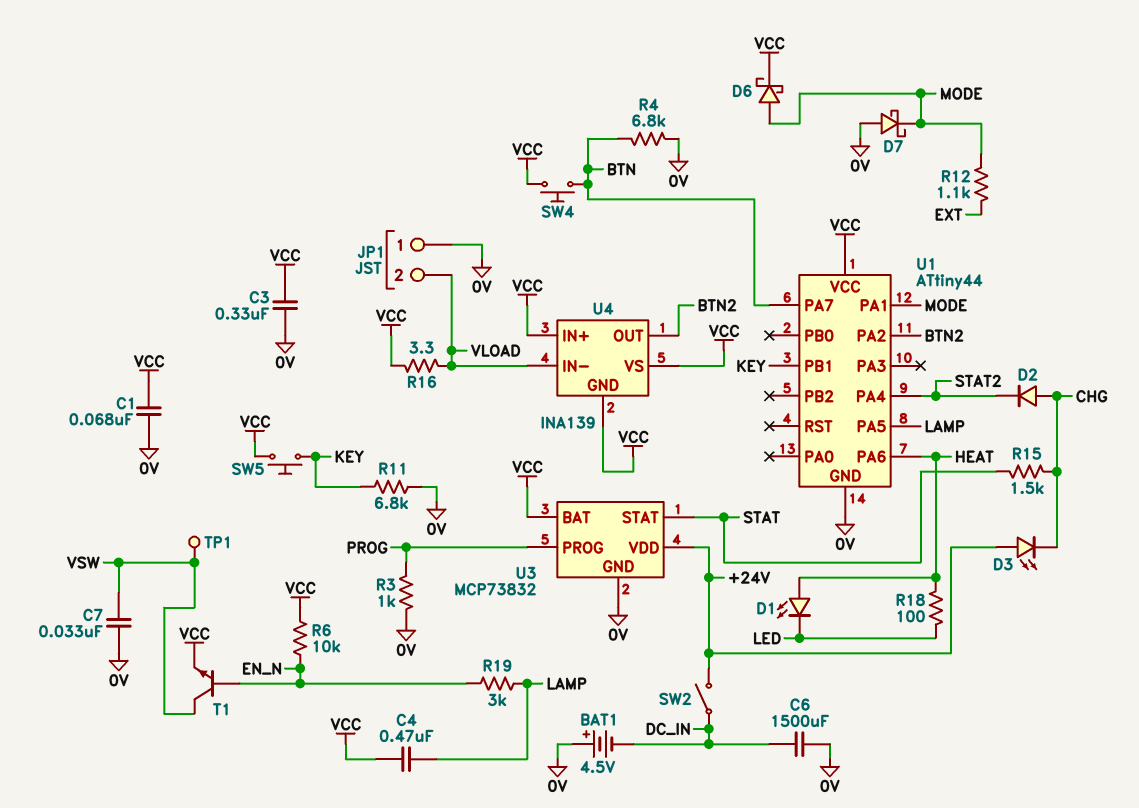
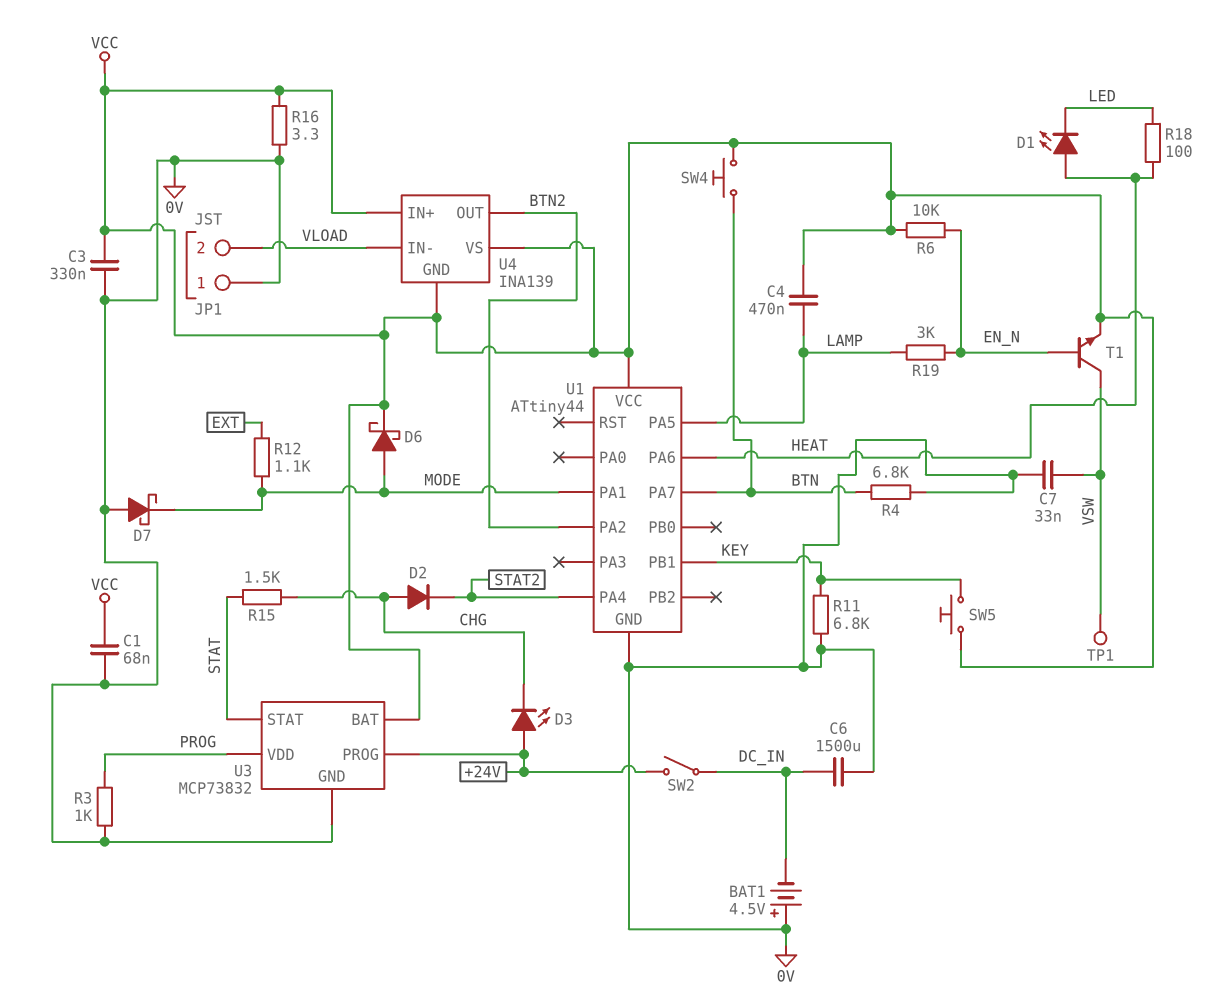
R16: 3.3 (VCC, VLOAD) -> 3.3 (0V, VCC)
U3 pin PROG: PROG -> +24V
U3 pin VDD: +24V -> PROG

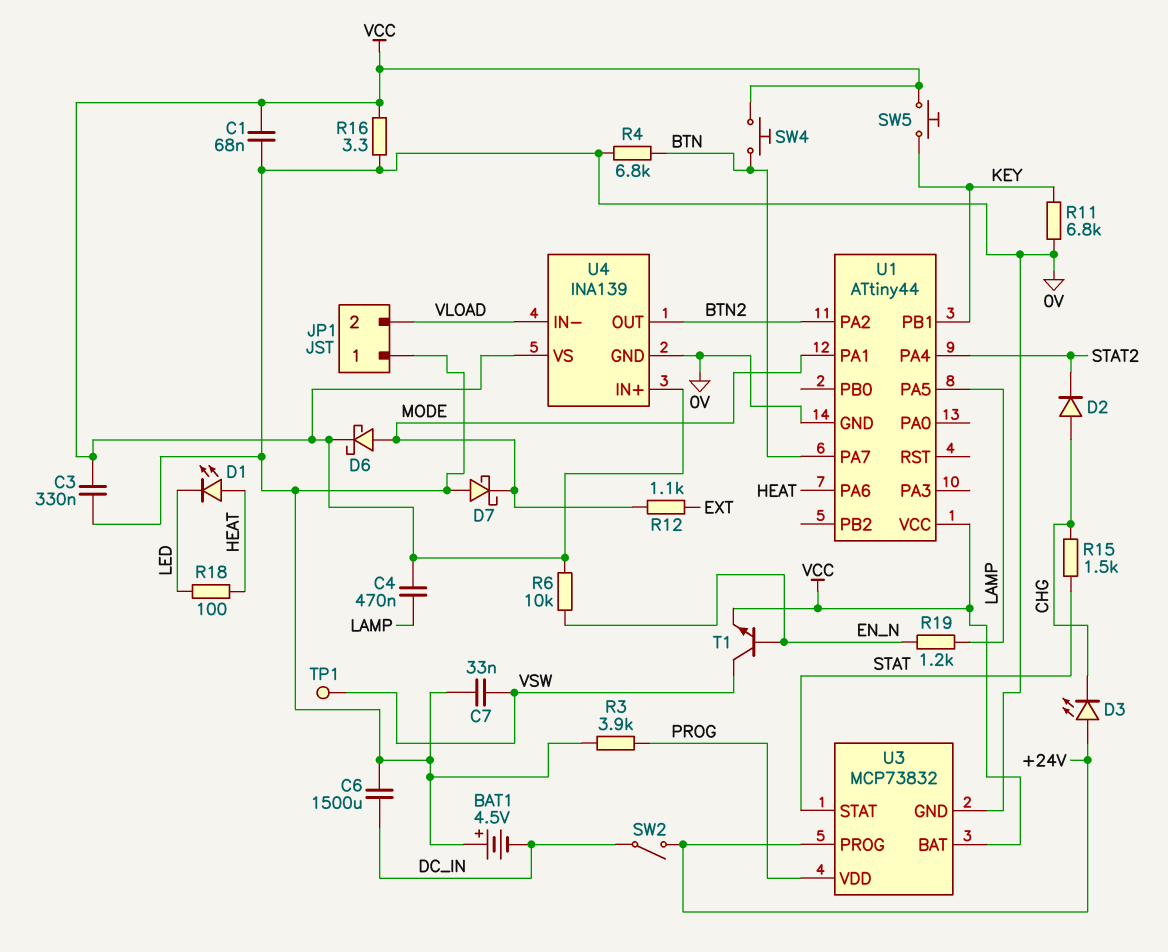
R3: 1k (0V, PROG) -> 3.9k (0V, PROG)
R19: 3k (EN_N, LAMP) -> 1.2k (EN_N, LAMP)
U4 pin GND: VCC -> 0V

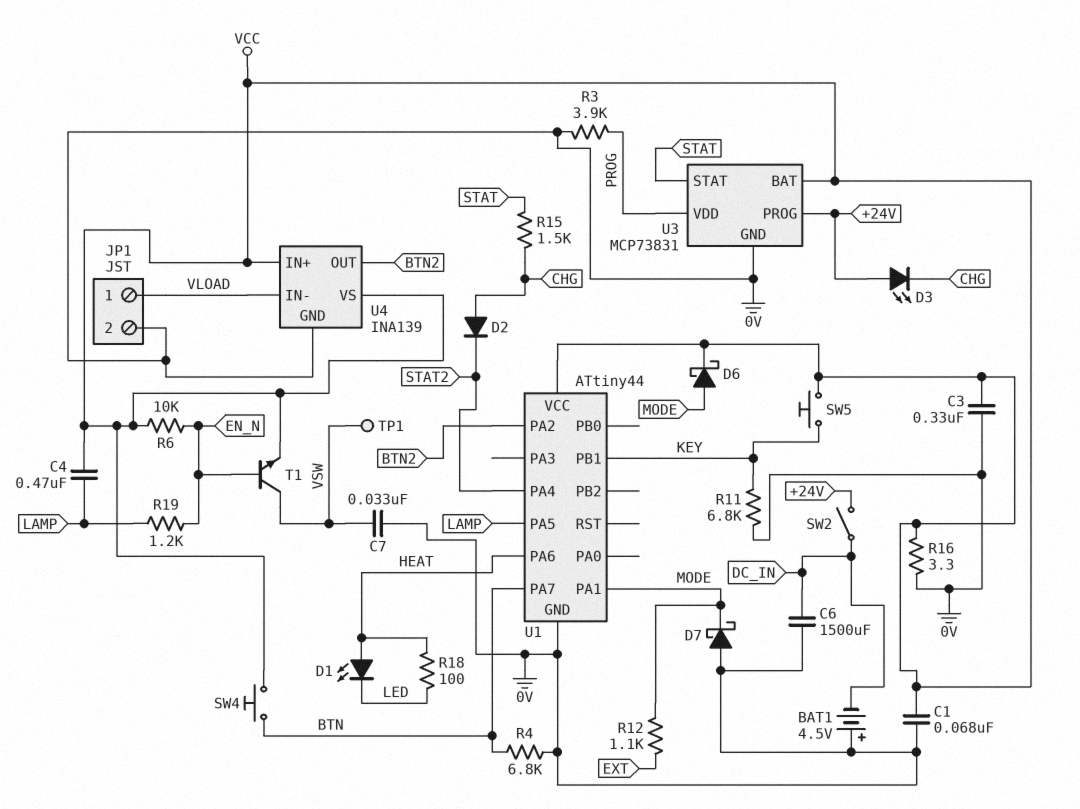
JP1 pin 1: 0V -> VLOAD
JP1 pin 2: VLOAD -> 0V
U3: MCP73832 -> MCP73831

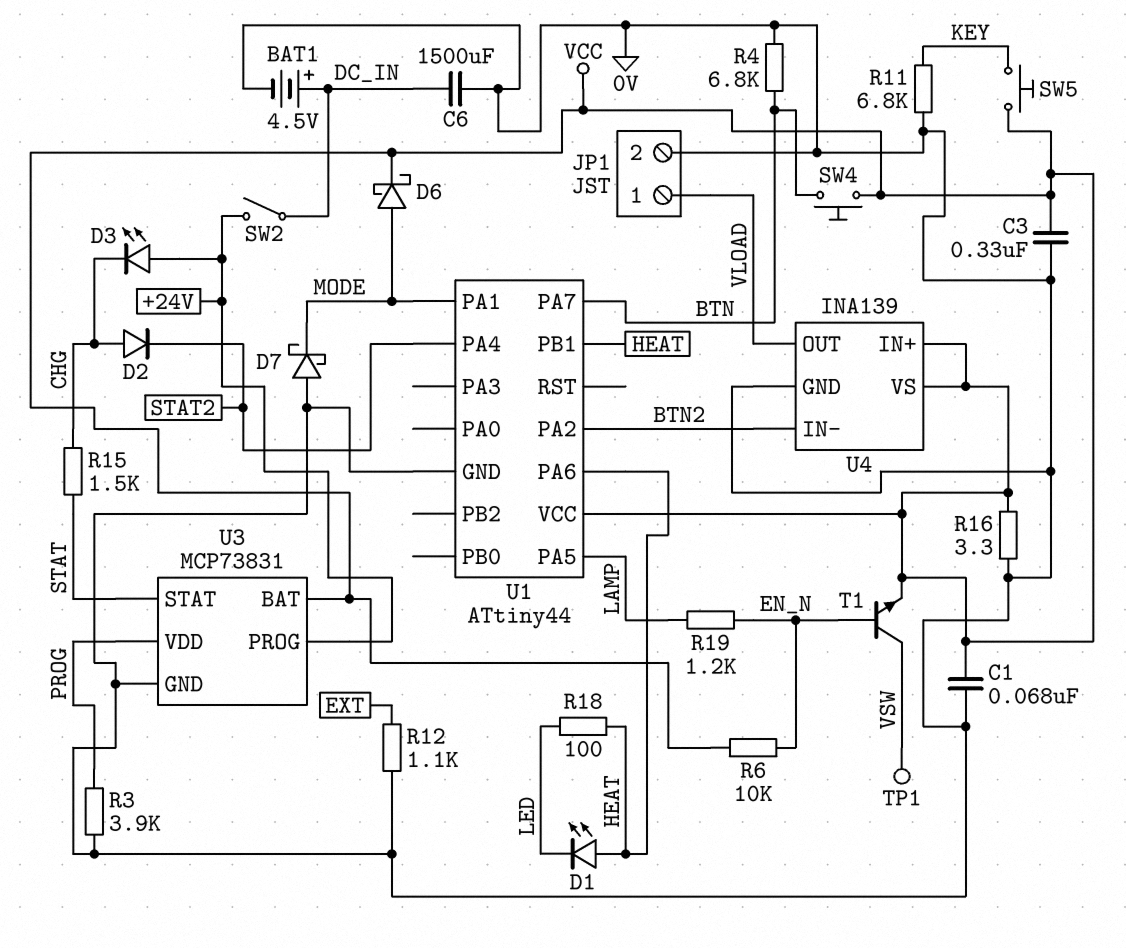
BAT1: 4.5V (plus 0V, minus DC_IN) -> 4.5V (plus DC_IN, minus 0V)
C4: 470nF (LAMP, VCC) -> none
C7: 33nF (0V, VSW) -> none
R12: 1.1k (EXT, MODE) -> 1.1k (0V, EXT)
U1 pin PB1: KEY -> HEAT
U4 pin IN-: VLOAD -> BTN2
U4 pin OUT: BTN2 -> VLOAD

